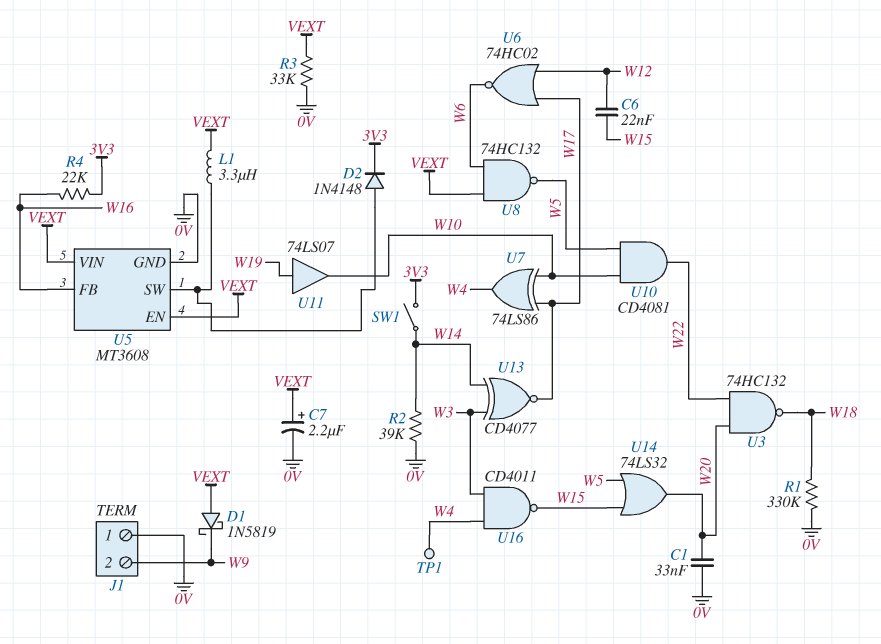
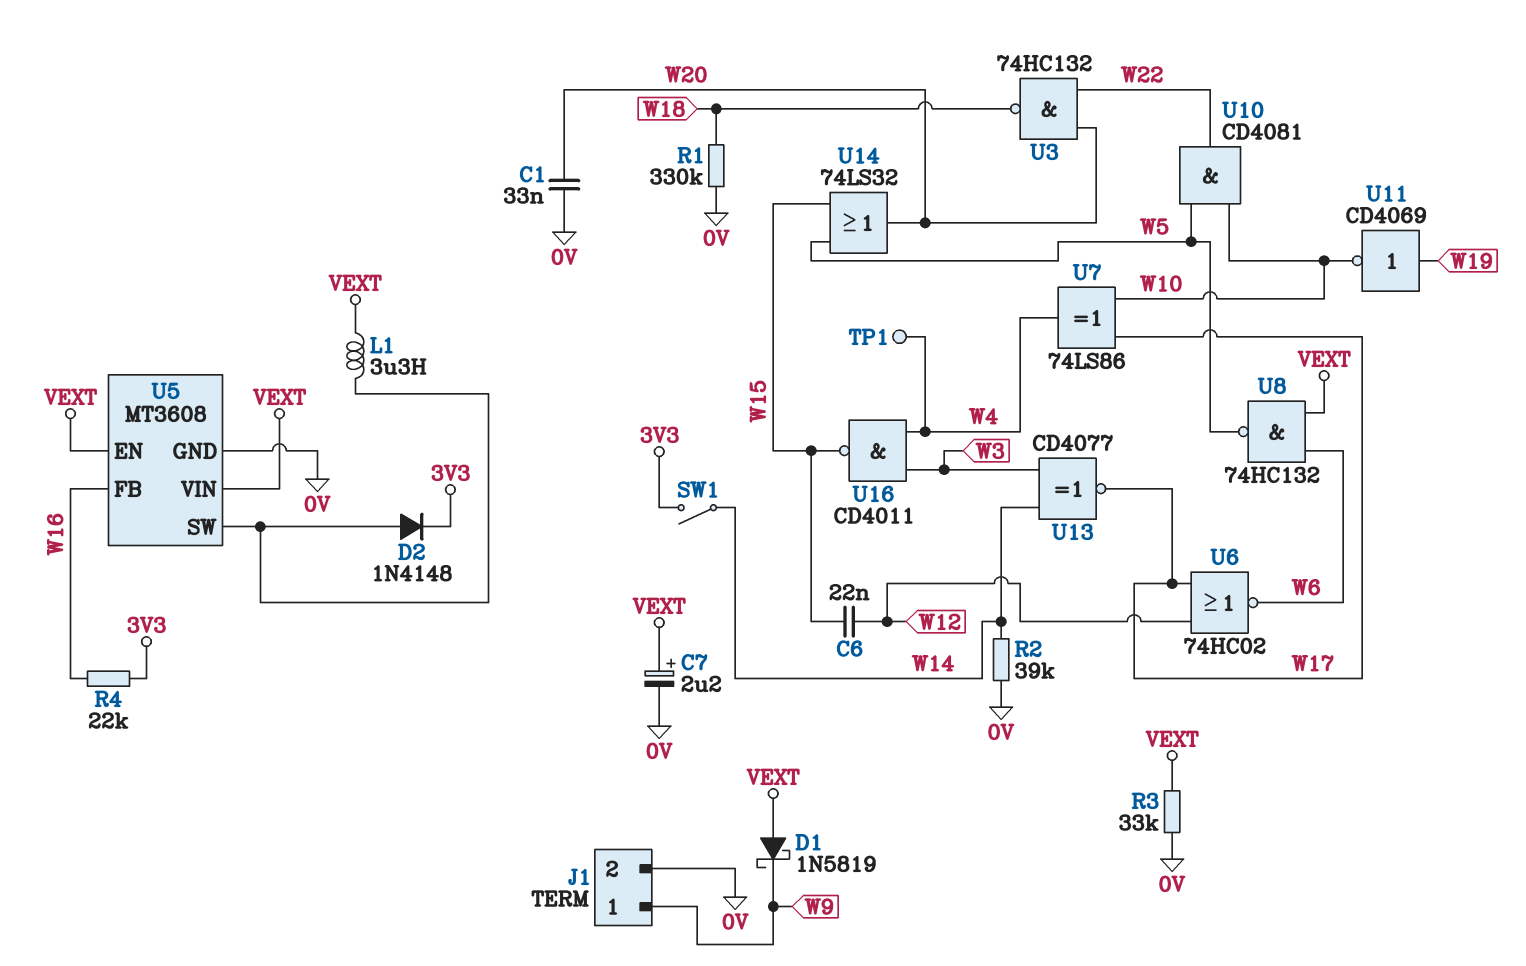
J1 pin 1: 0V -> W9
J1 pin 2: W9 -> 0V
U11: buffer 74LS07 (in W19, out W10) -> NOT CD4069 (in W19, out W10)

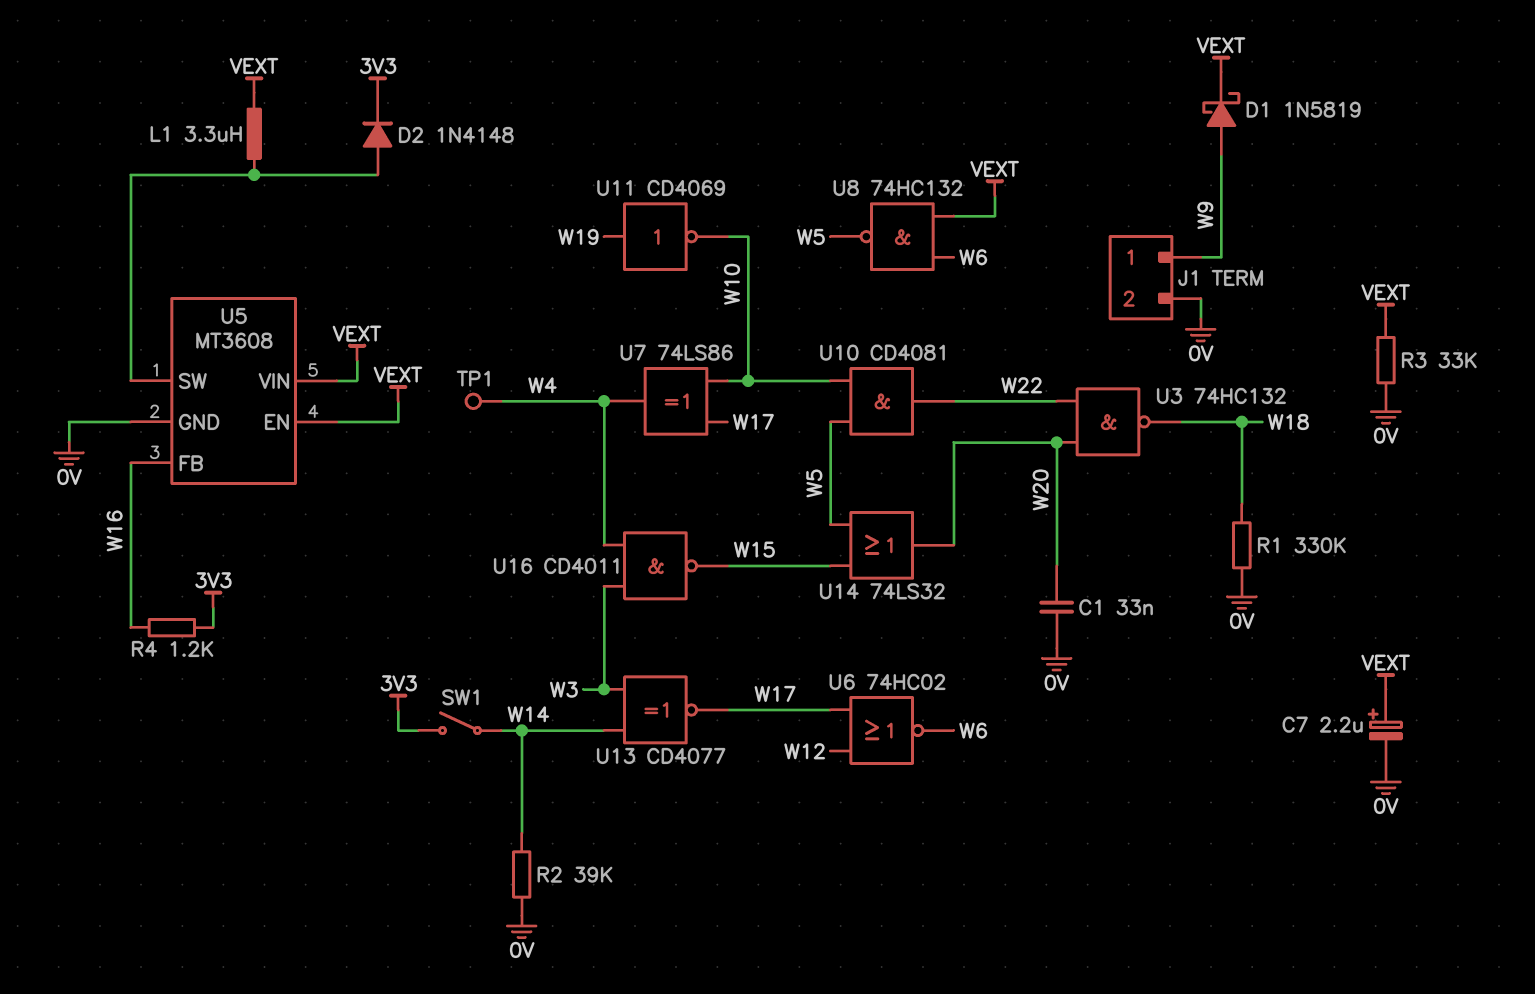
C6: 22nF (W12, W15) -> none
D1: schottky 1N5819 (A VEXT, K W9) -> schottky 1N5819 (A W9, K VEXT)
R4: 22k (3V3, W16) -> 1.2k (3V3, W16)

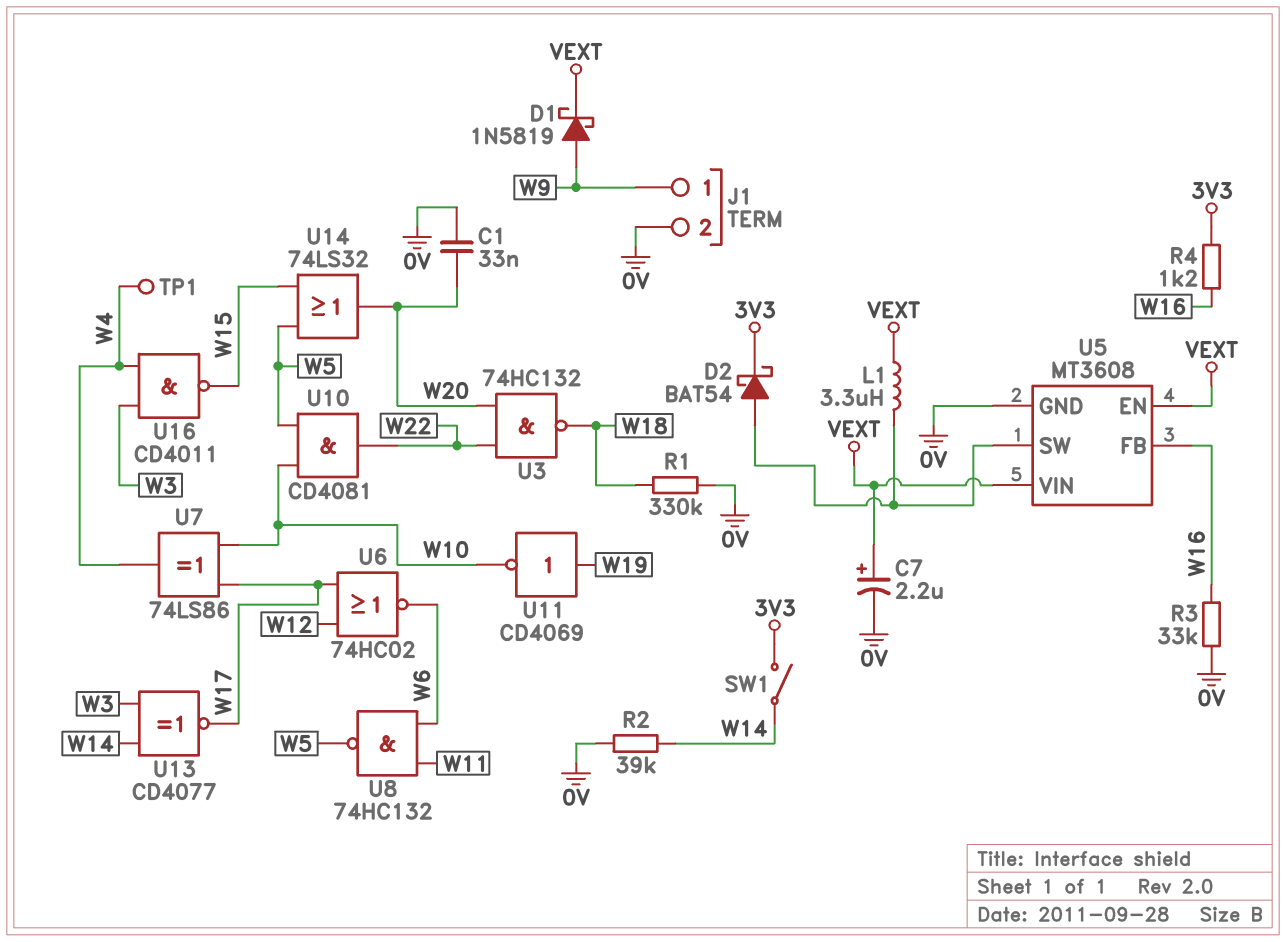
D2: diode 1N4148 (A U5/SW, K 3V3) -> schottky BAT54 (A U5/SW, K 3V3)
R3: 33k (0V, VEXT) -> 33k (0V, W16)
U8: NAND 74HC132 (in VEXT, in W6, out W5) -> NAND 74HC132 (in W6, in W11, out W5)

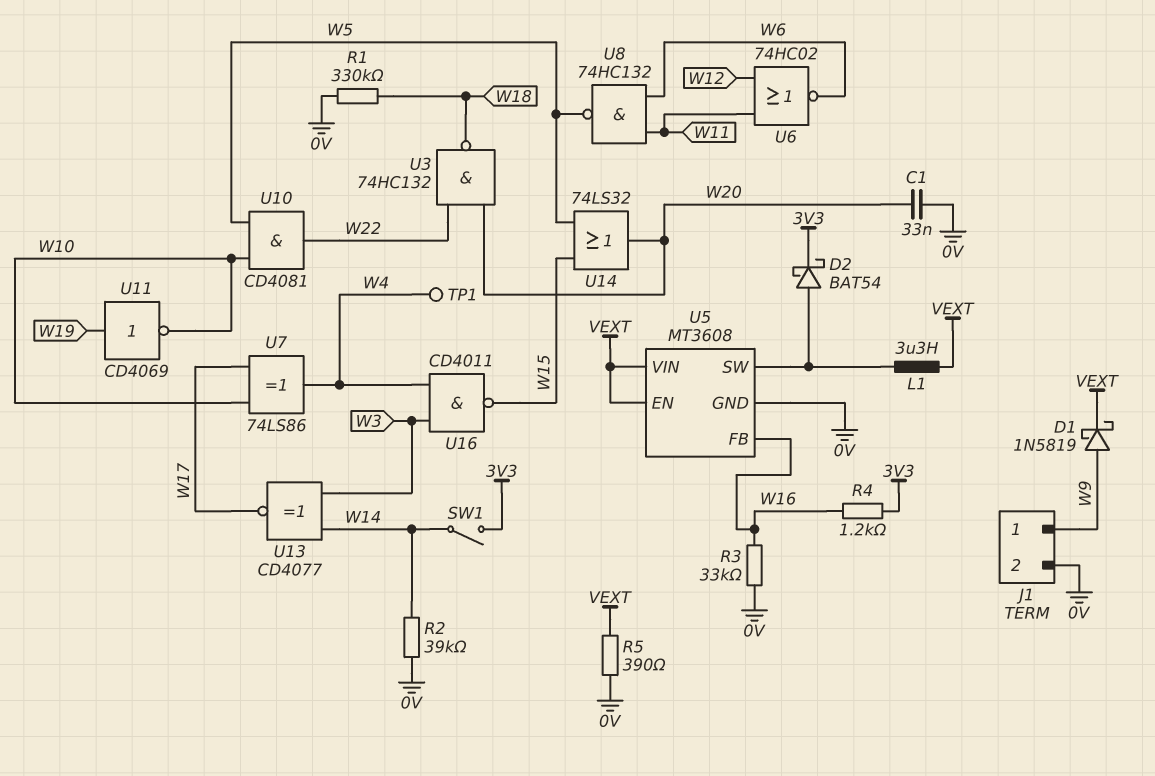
C7: 2.2uF (plus VEXT, minus 0V) -> none
R5: none -> 390 (0V, VEXT)
U6: NOR 74HC02 (in W12, in W17, out W6) -> NOR 74HC02 (in W11, in W12, out W6)

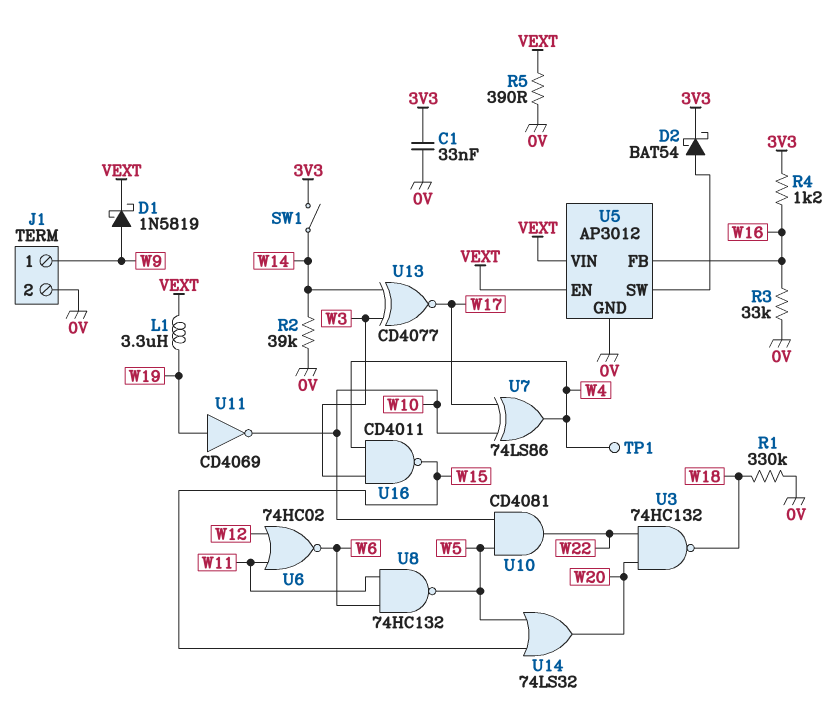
C1: 33nF (0V, W20) -> 33nF (0V, 3V3)
L1: 3.3uH (U5/SW, VEXT) -> 3.3uH (VEXT, W19)
U5: MT3608 -> AP3012

